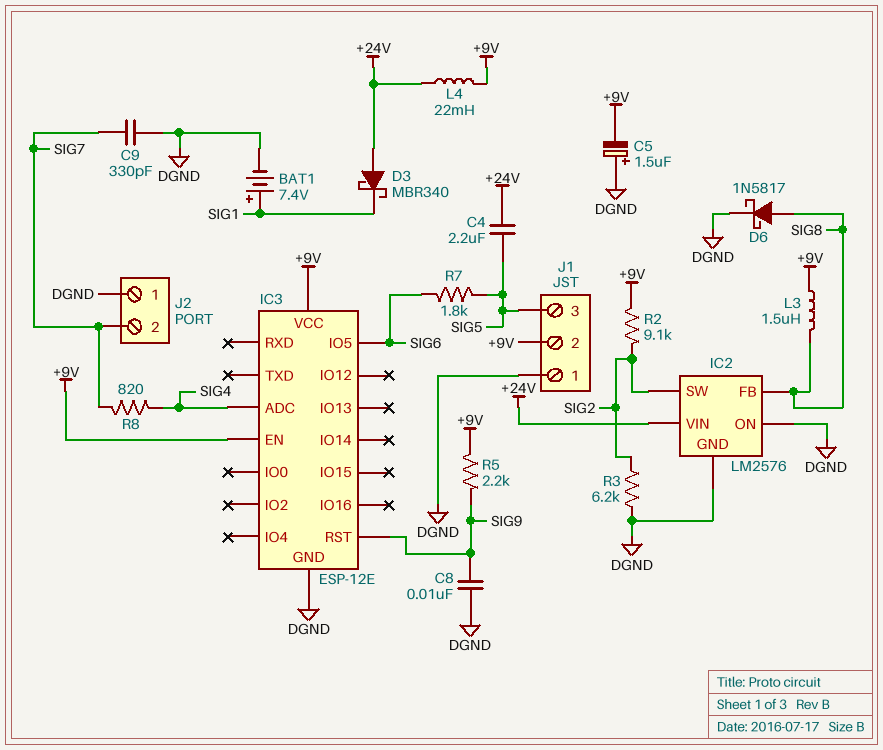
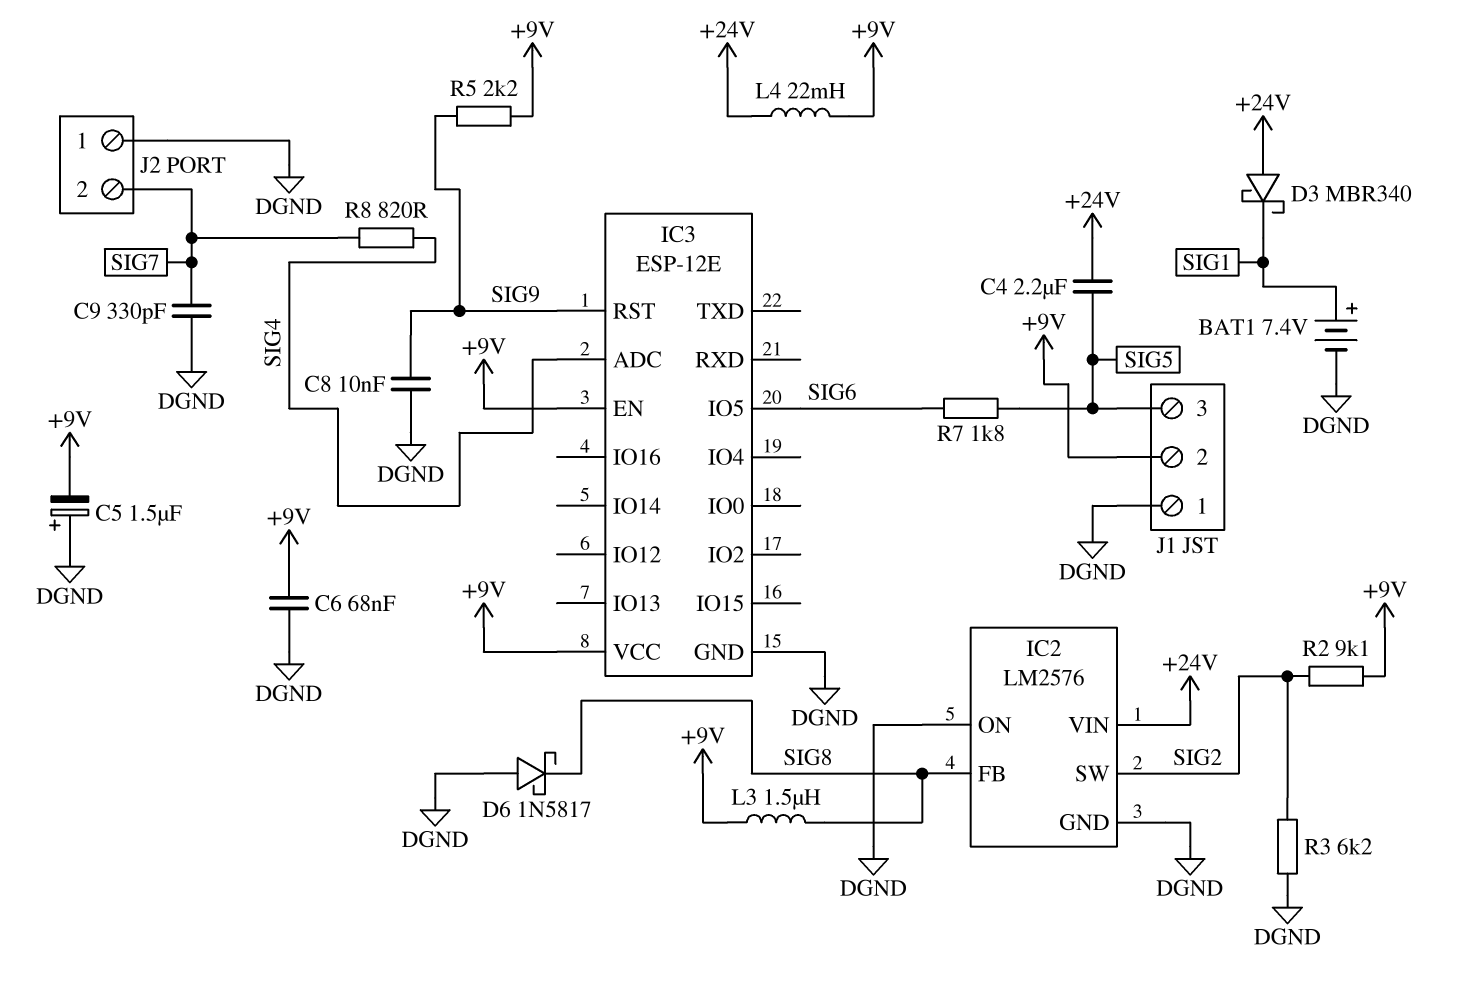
C6: none -> 68nF (+9V, DGND)
D6: schottky 1N5817 (A SIG8, K DGND) -> schottky 1N5817 (A DGND, K SIG8)

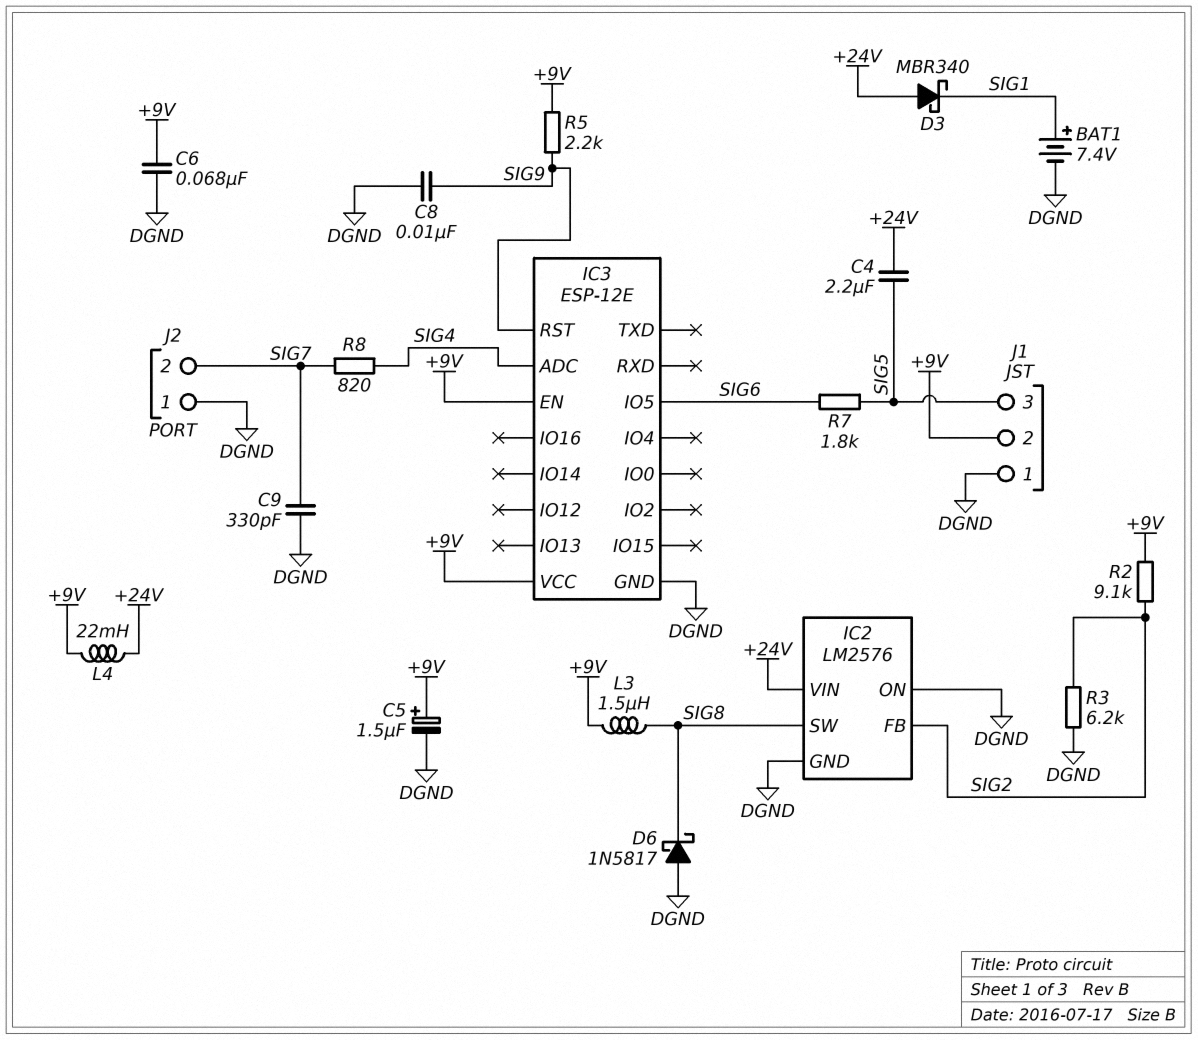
C5: 1.5uF (plus DGND, minus +9V) -> 1.5uF (plus +9V, minus DGND)
IC2 pin FB: SIG8 -> SIG2
IC2 pin SW: SIG2 -> SIG8

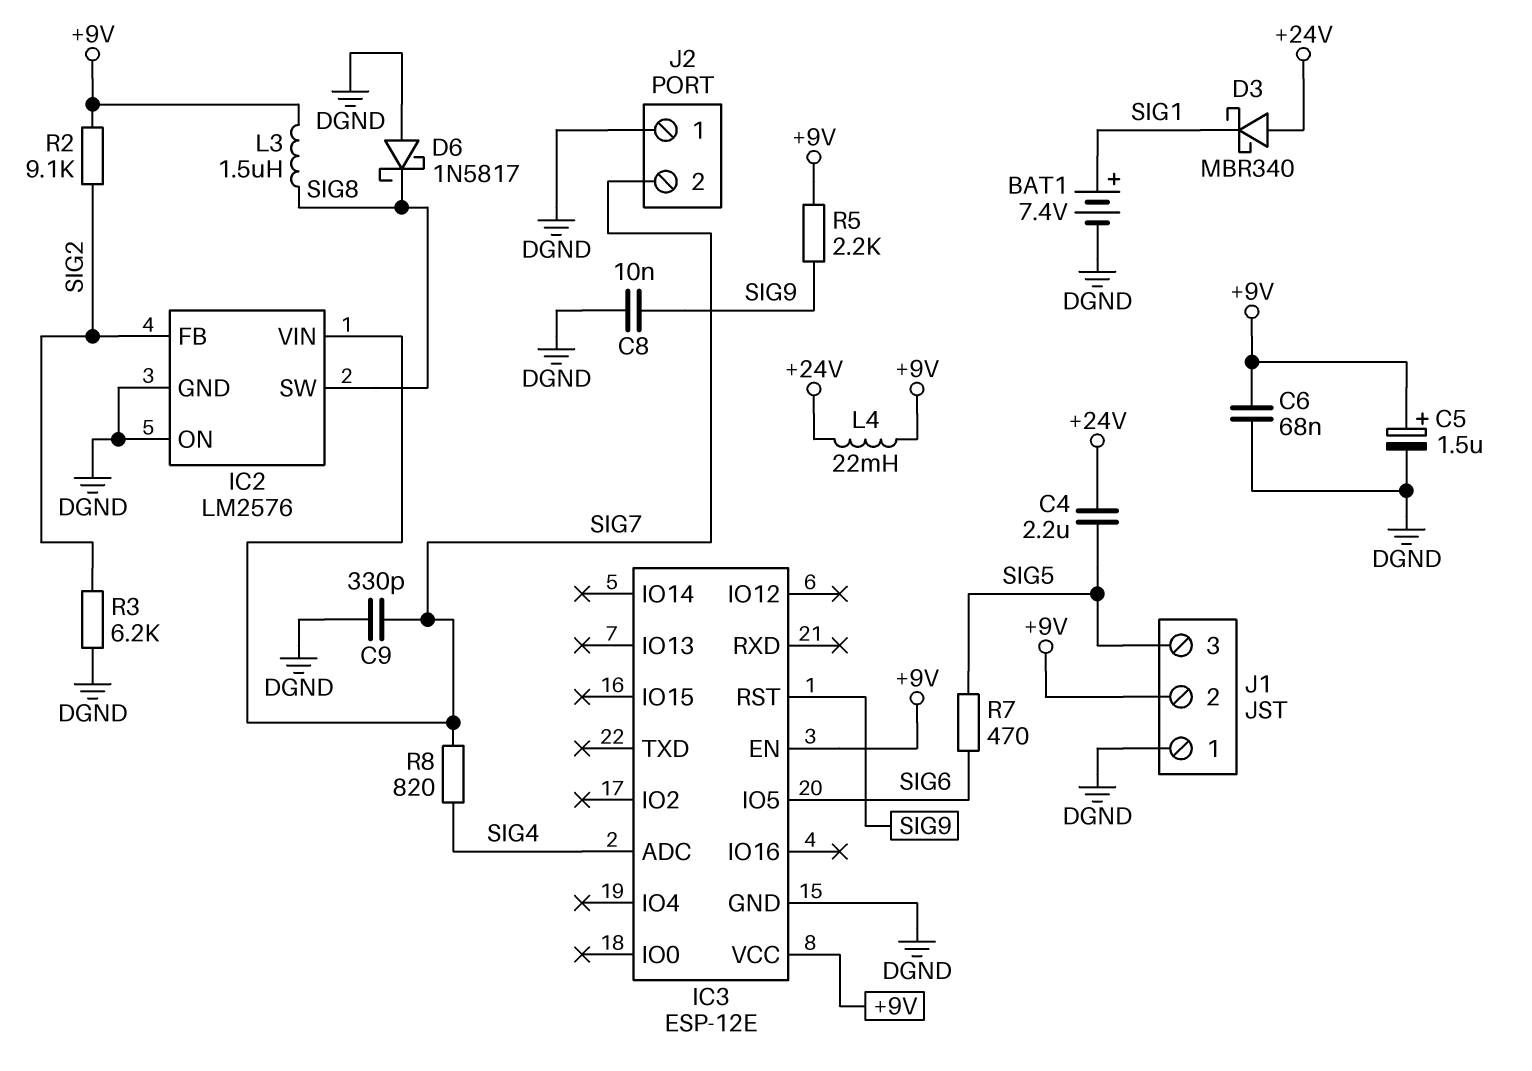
IC2 pin VIN: +24V -> SIG7
R7: 1.8k (SIG5, SIG6) -> 470 (SIG5, SIG6)

